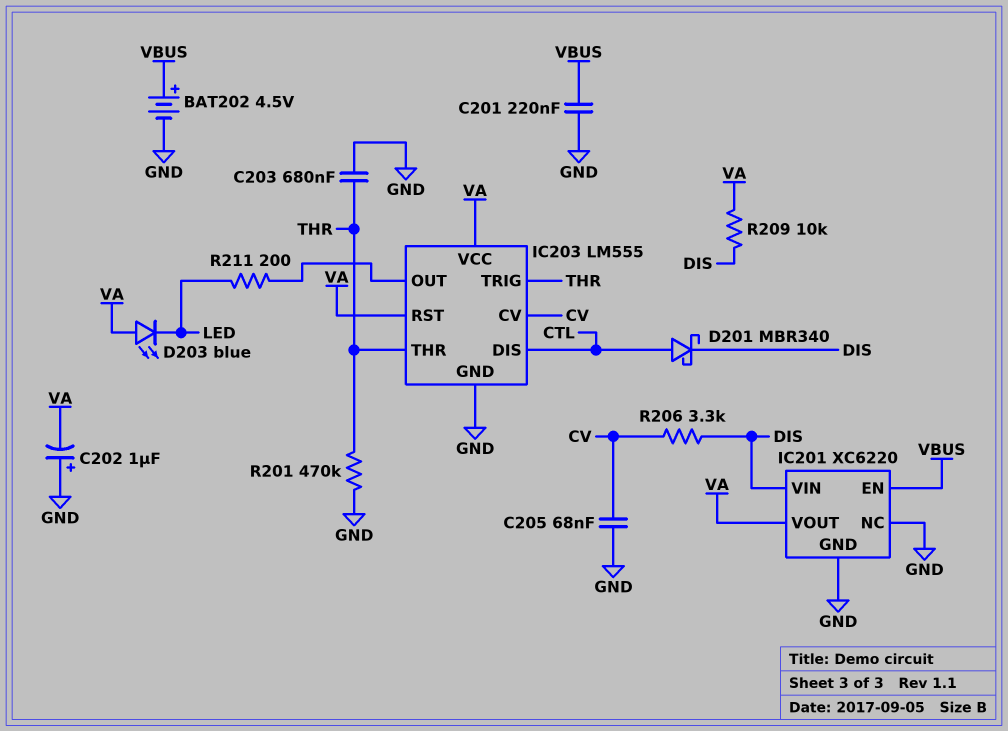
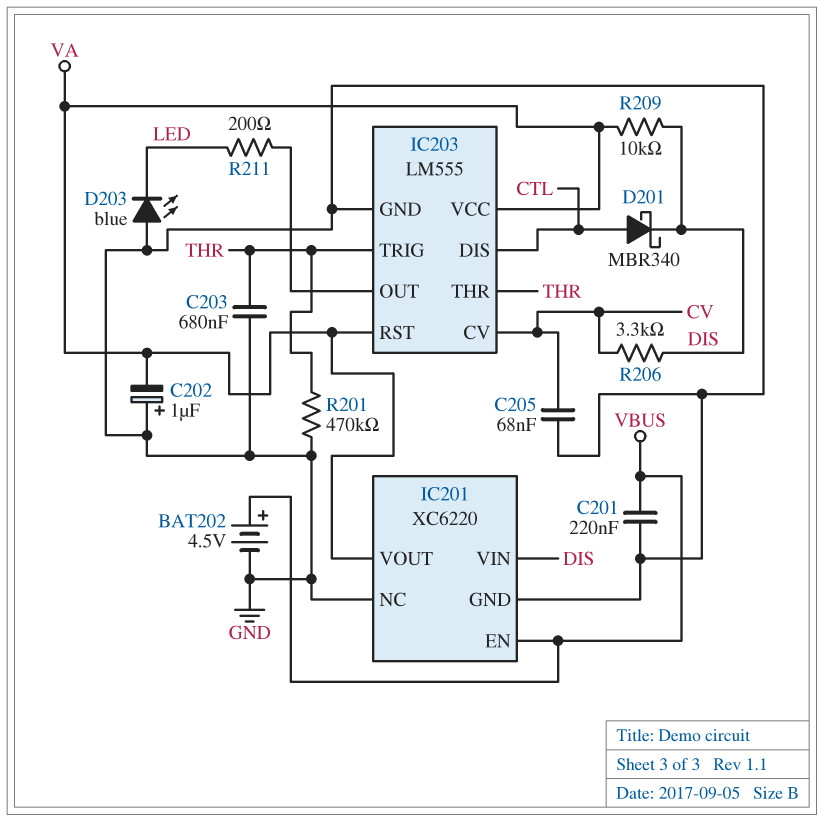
D203: LED blue (A VA, K LED) -> LED blue (A GND, K LED)

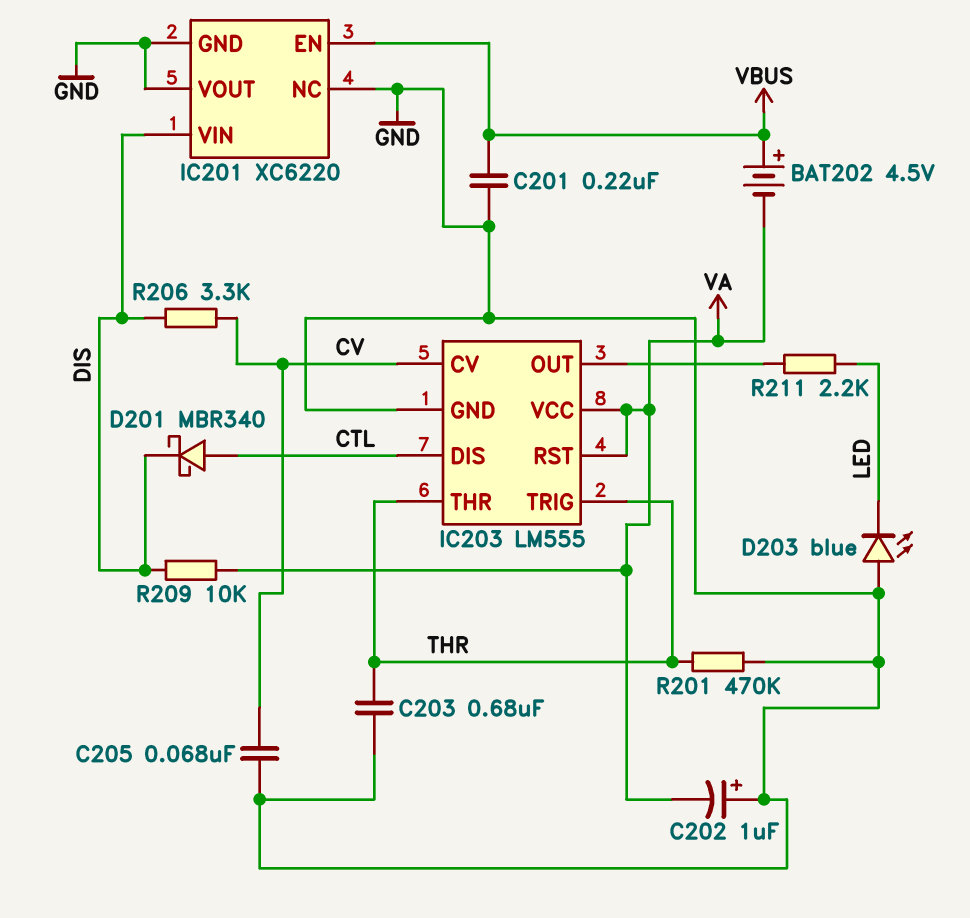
BAT202: 4.5V (plus VBUS, minus GND) -> 4.5V (plus VBUS, minus VA)
IC201 pin VOUT: VA -> GND
R211: 200 (IC203/OUT, LED) -> 2.2k (IC203/OUT, LED)

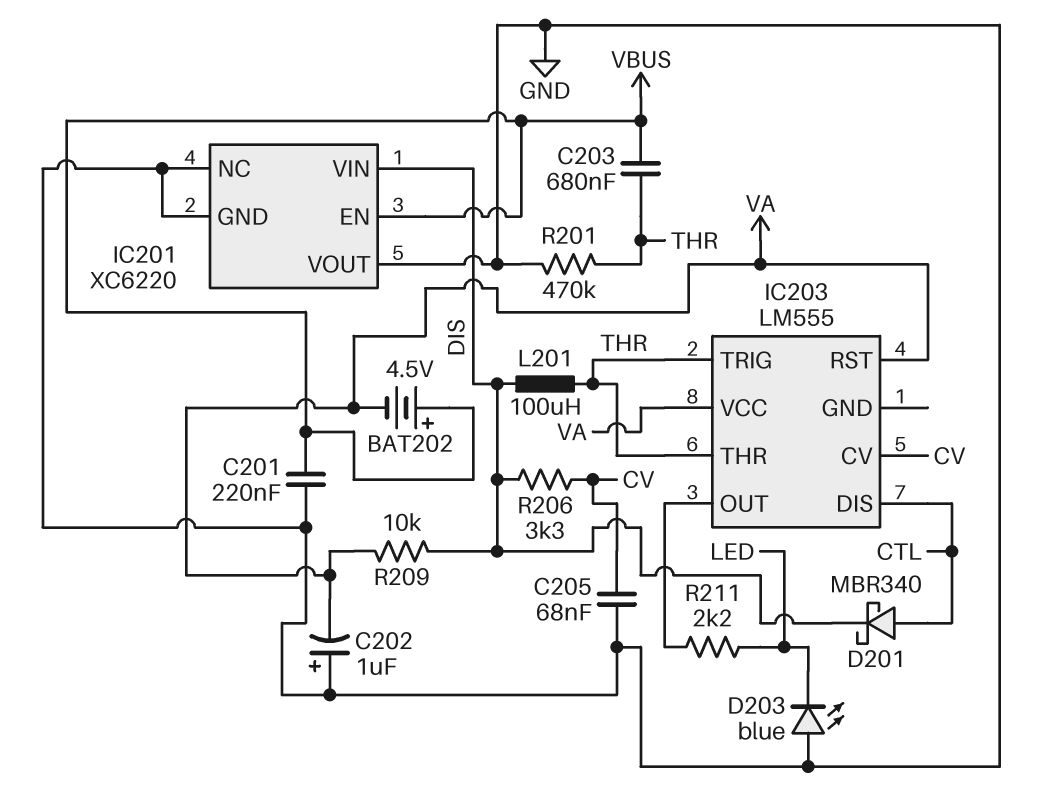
C203: 680nF (GND, THR) -> 680nF (THR, VBUS)
IC203 pin GND: GND -> none
L201: none -> 100uH (DIS, THR)

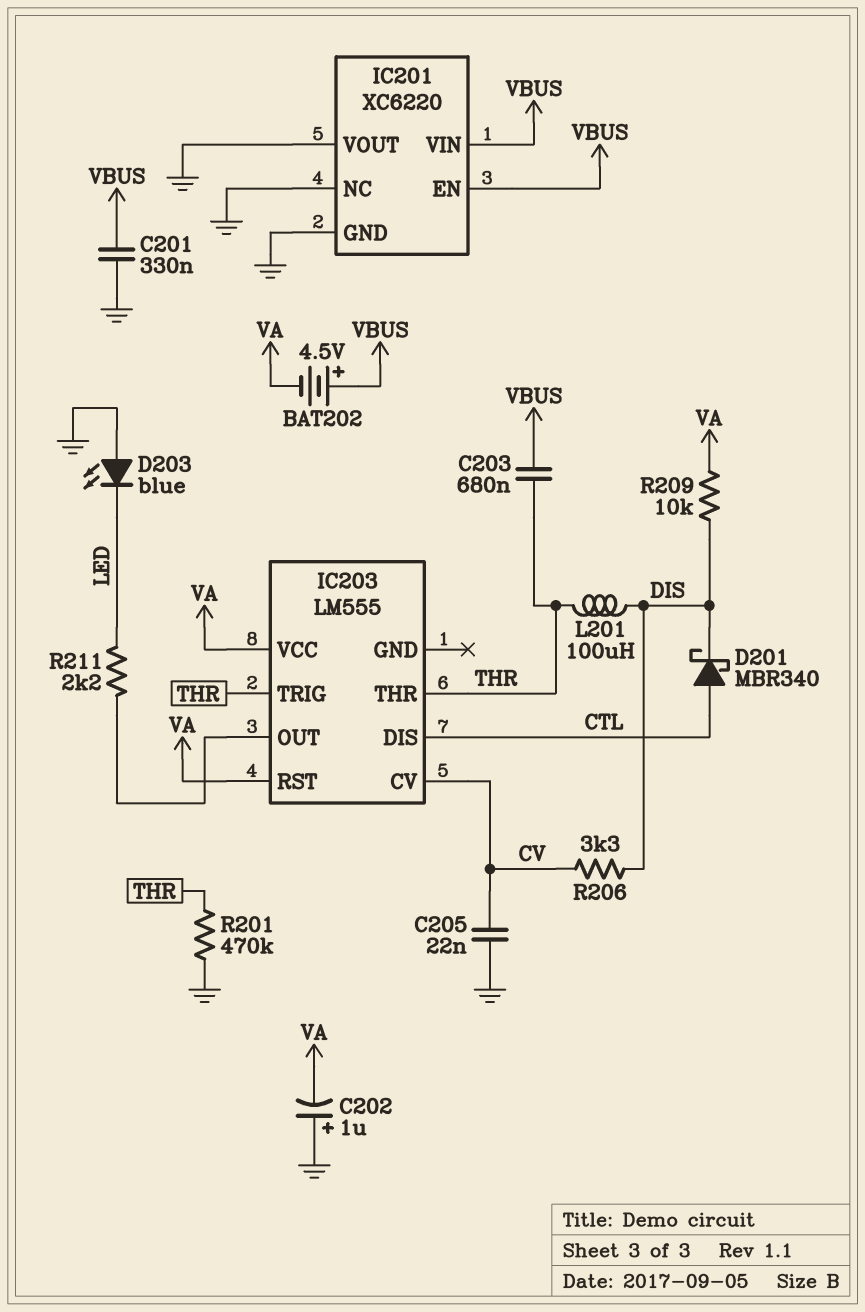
C201: 220nF (GND, VBUS) -> 330nF (GND, VBUS)
C205: 68nF (CV, GND) -> 22nF (CV, GND)
IC201 pin VIN: DIS -> VBUS

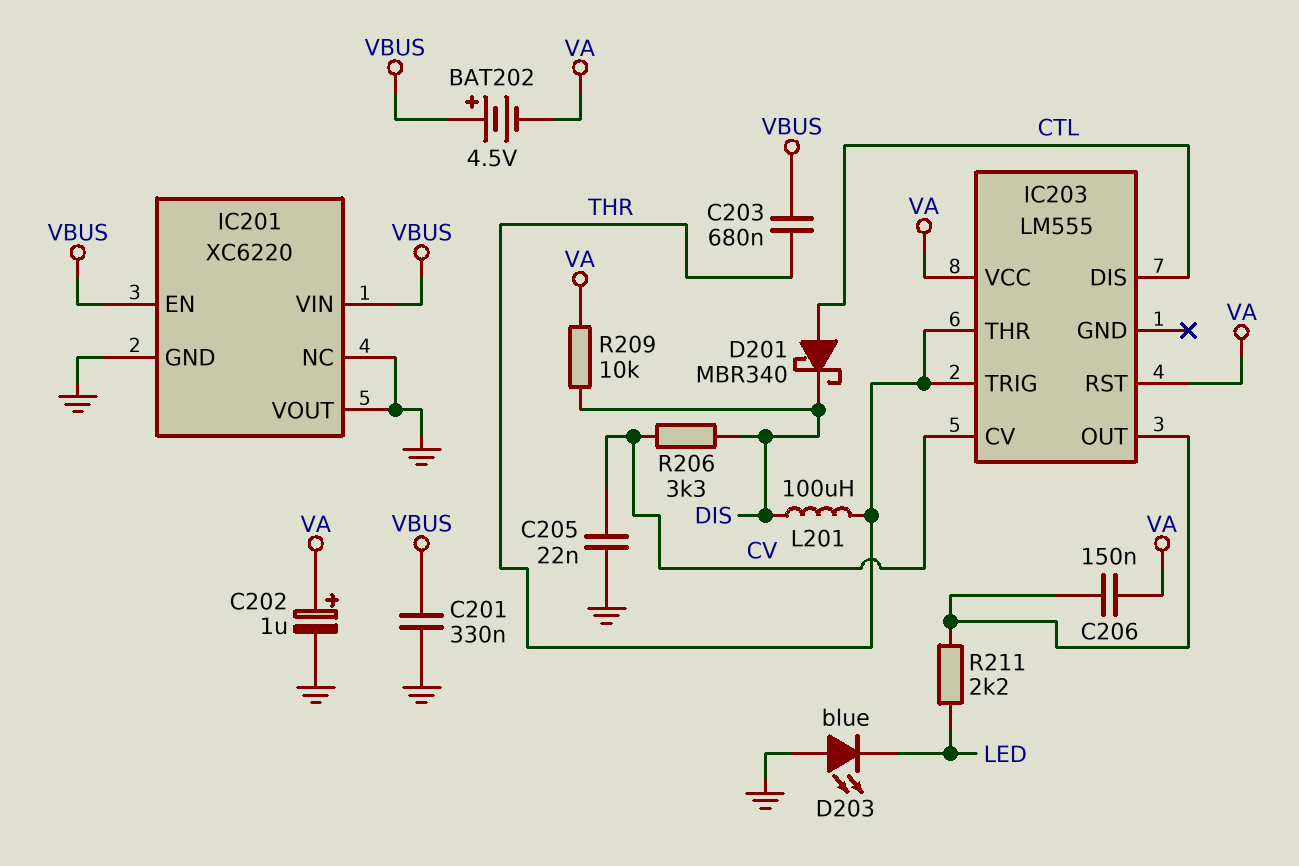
C202: 1uF (plus GND, minus VA) -> 1uF (plus VA, minus GND)
C206: none -> 150nF (IC203/OUT, VA)
R201: 470k (GND, THR) -> none

